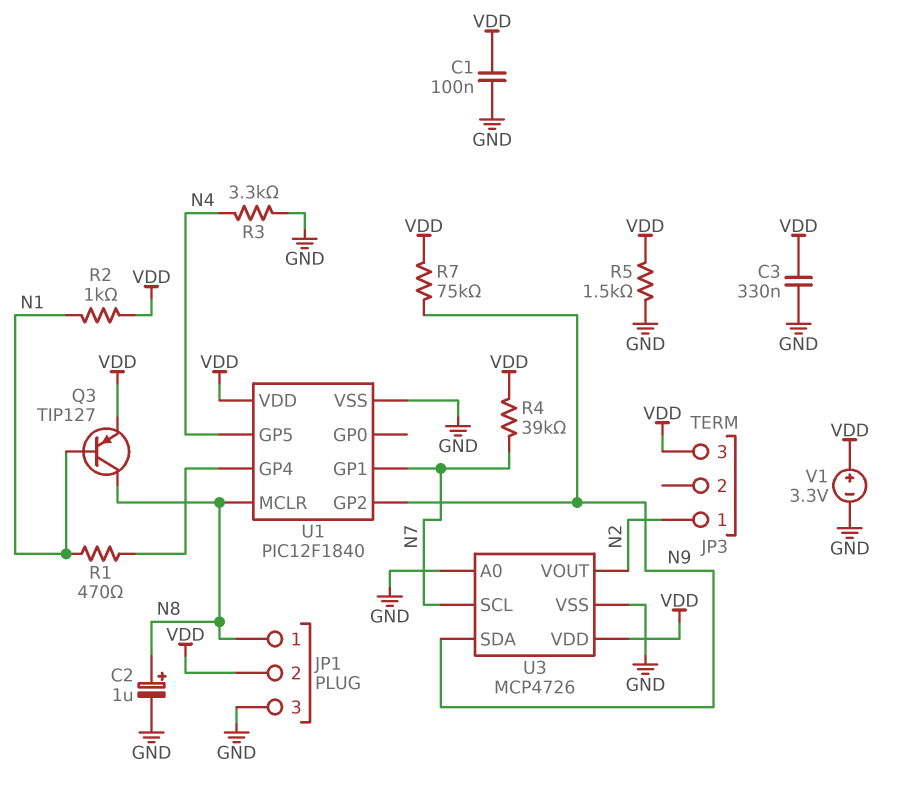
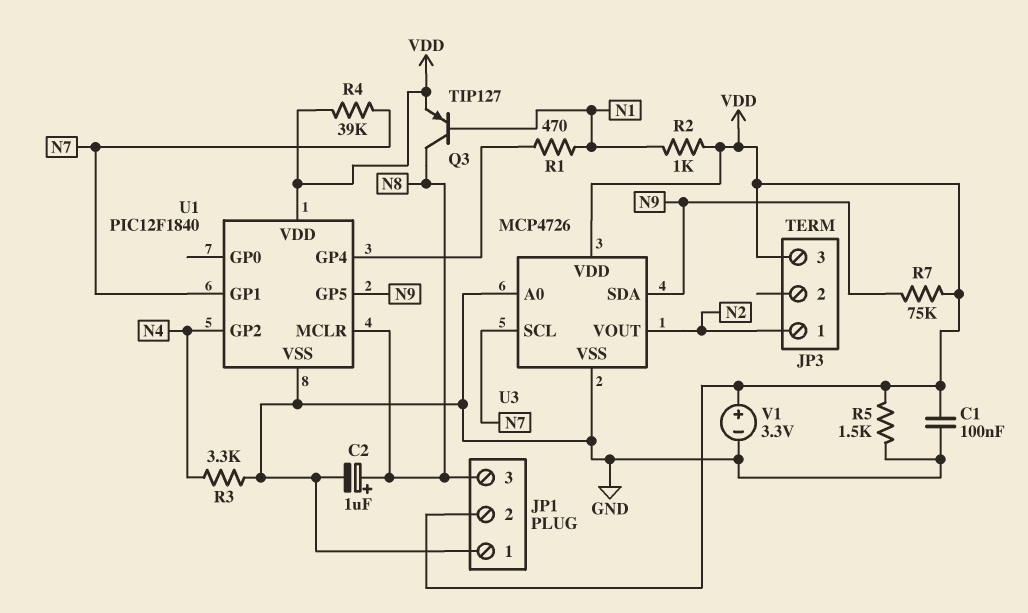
C3: 330nF (GND, VDD) -> none
JP1 pin 1: N8 -> GND
JP1 pin 3: GND -> N8
U1 pin GP2: N9 -> N4
U1 pin GP5: N4 -> N9

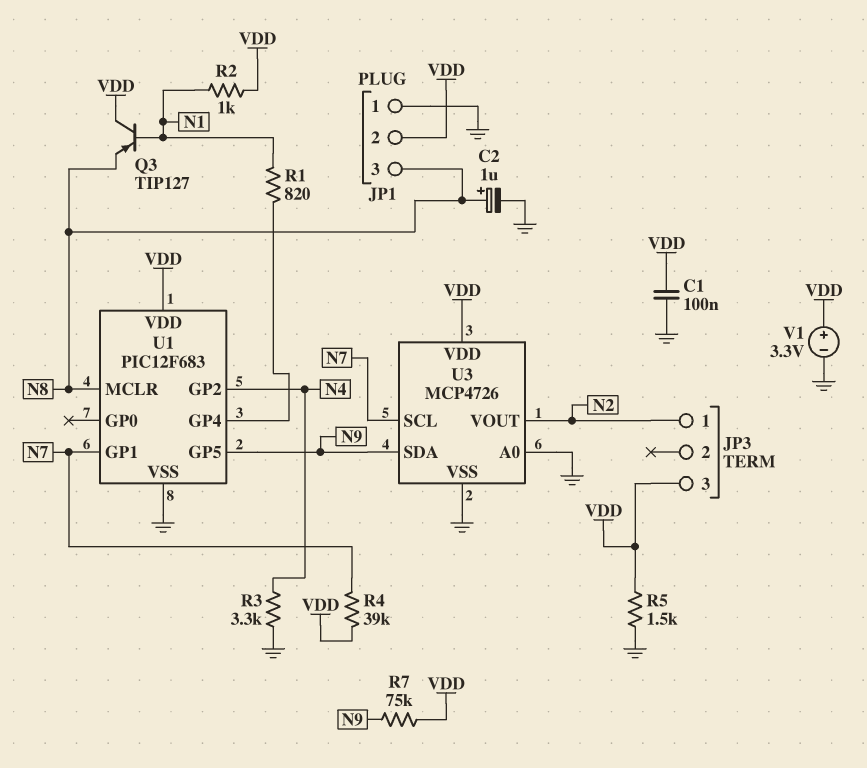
Q3: PNP TIP127 (B N1, C N8, E VDD) -> PNP TIP127 (B N1, C VDD, E N8)
R1: 470 (N1, U1/GP4) -> 820 (N1, U1/GP4)
U1: PIC12F1840 -> PIC12F683

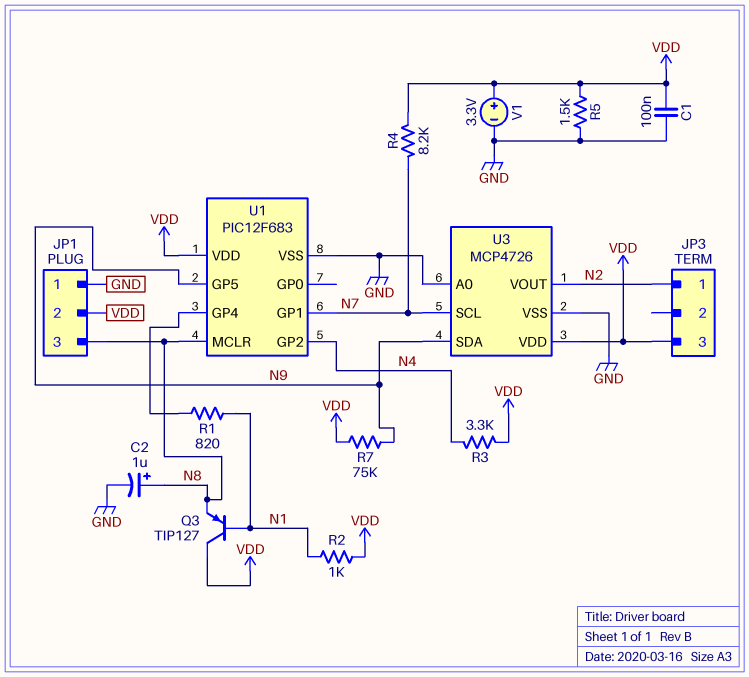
R3: 3.3k (GND, N4) -> 3.3k (N4, VDD)
R4: 39k (N7, VDD) -> 8.2k (N7, VDD)

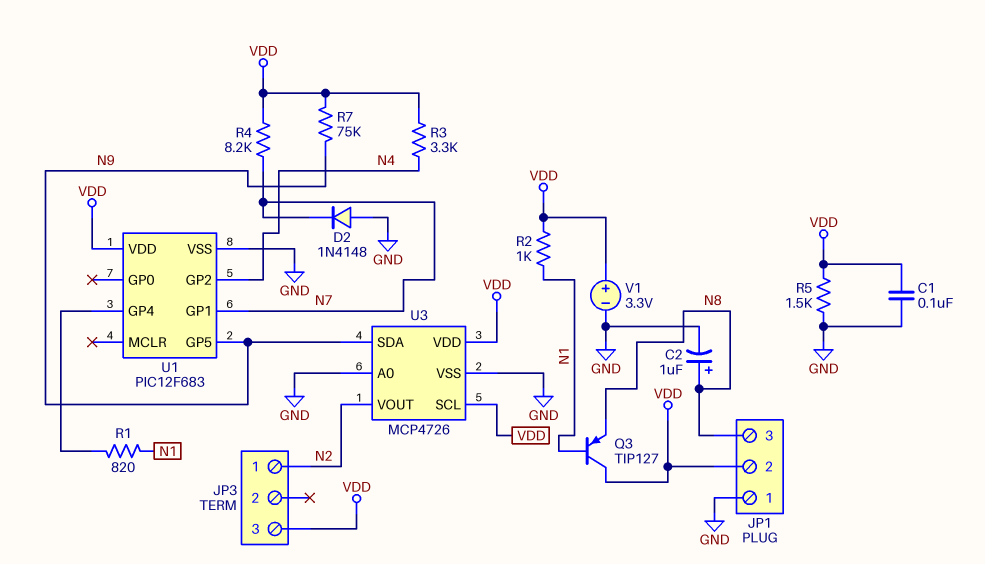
D2: none -> diode 1N4148 (A GND, K N7)
U1 pin MCLR: N8 -> none
U3 pin SCL: N7 -> VDD

